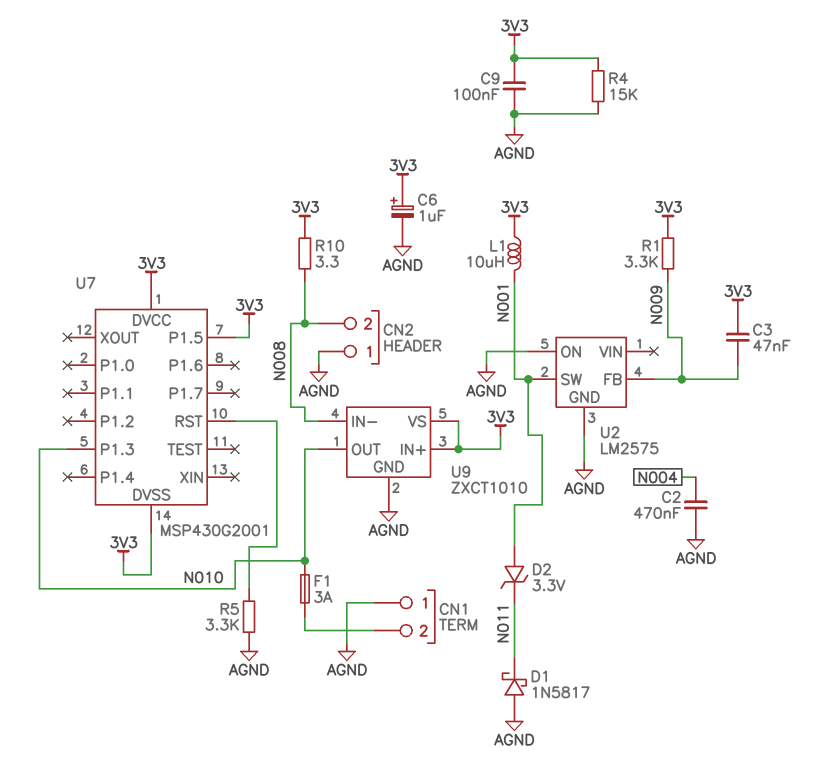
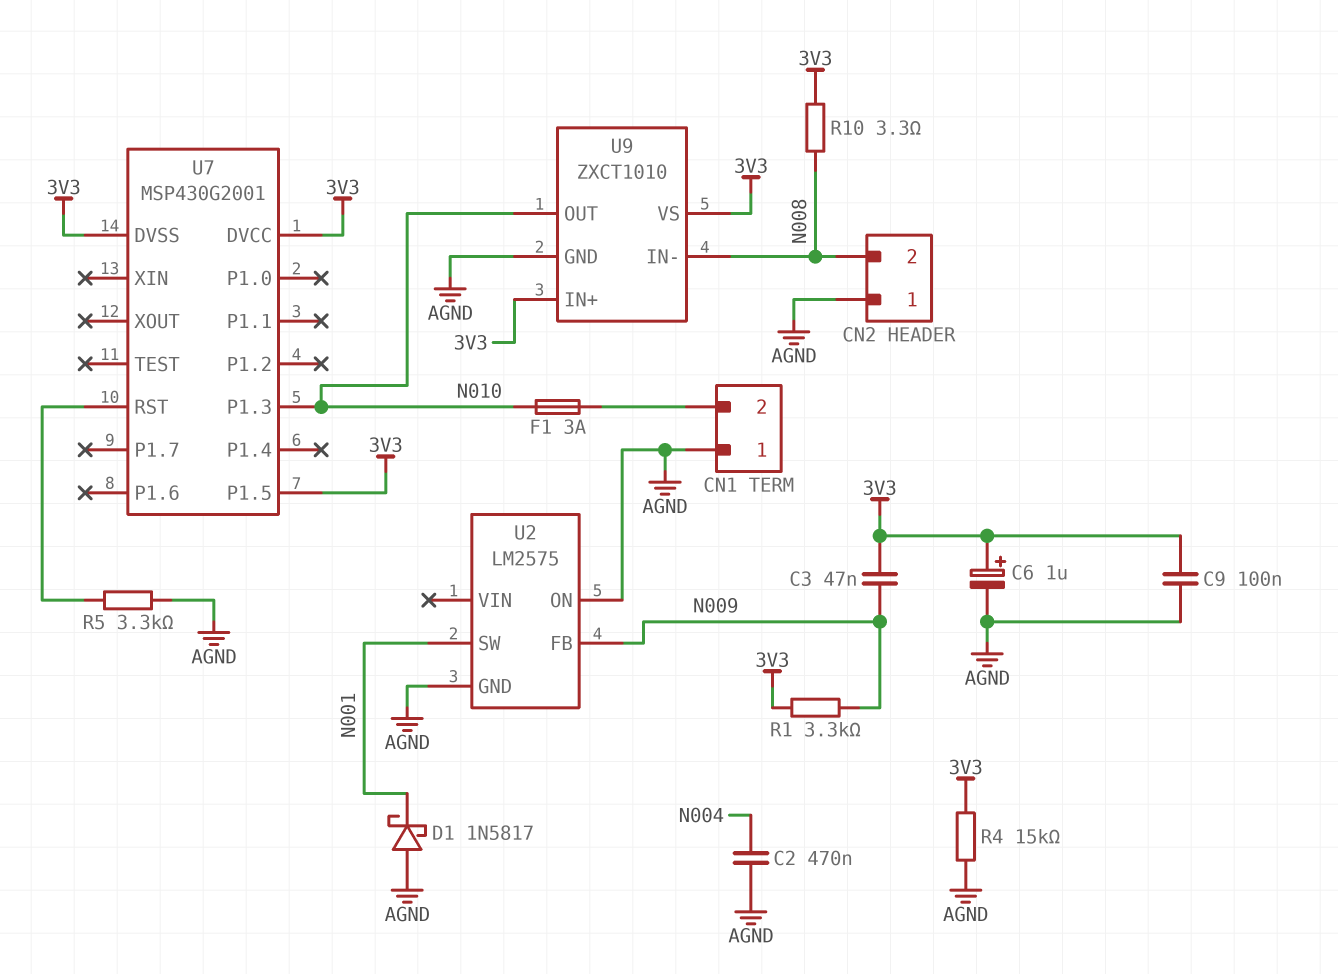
D1: schottky 1N5817 (A AGND, K N011) -> schottky 1N5817 (A AGND, K N001)
D2: zener 3.3V (A N001, K N011) -> none
L1: 10uH (3V3, N001) -> none

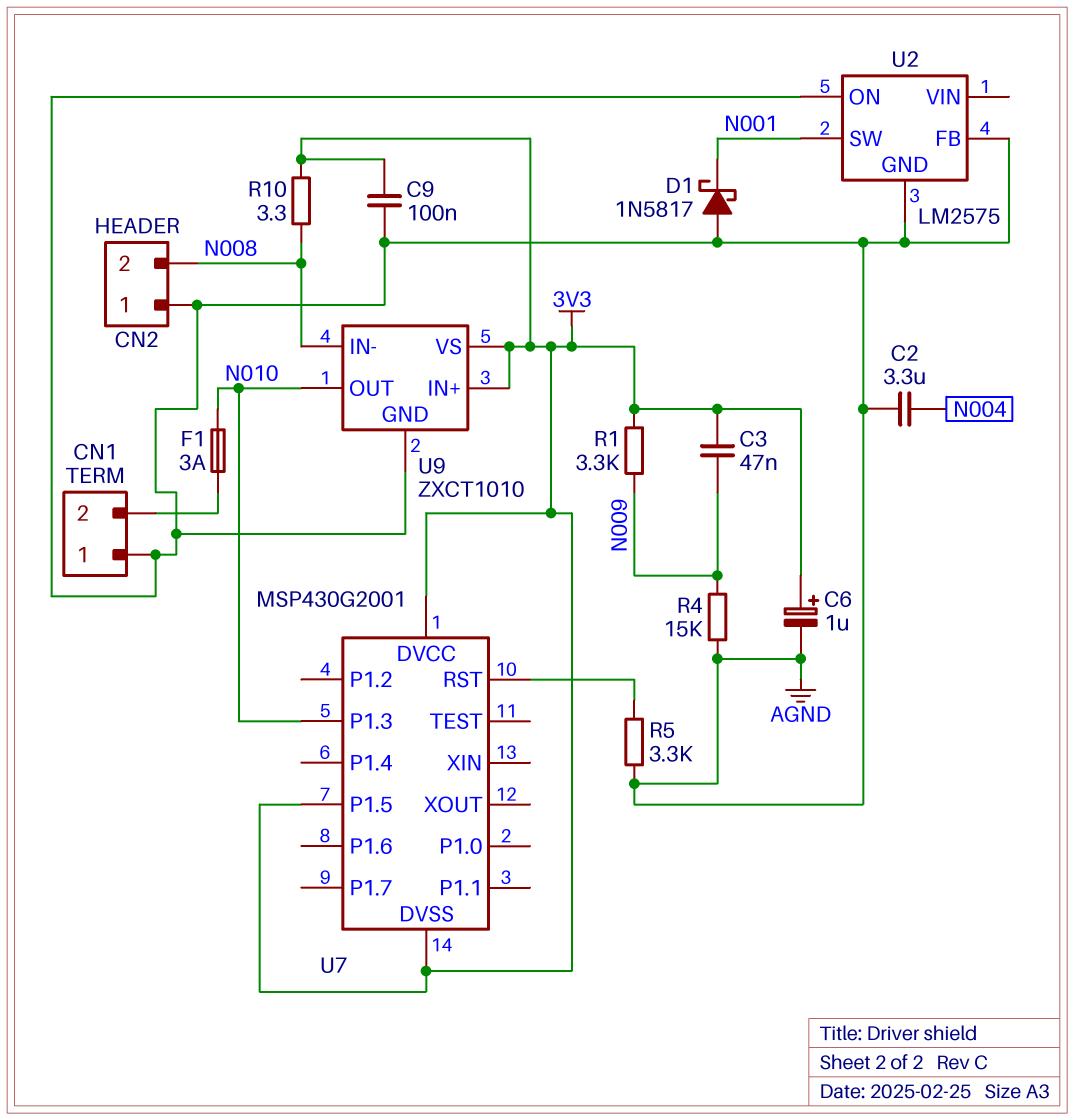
C2: 470nF (AGND, N004) -> 3.3uF (AGND, N004)
R4: 15k (3V3, AGND) -> 15k (AGND, N009)
U2 pin FB: N009 -> AGND

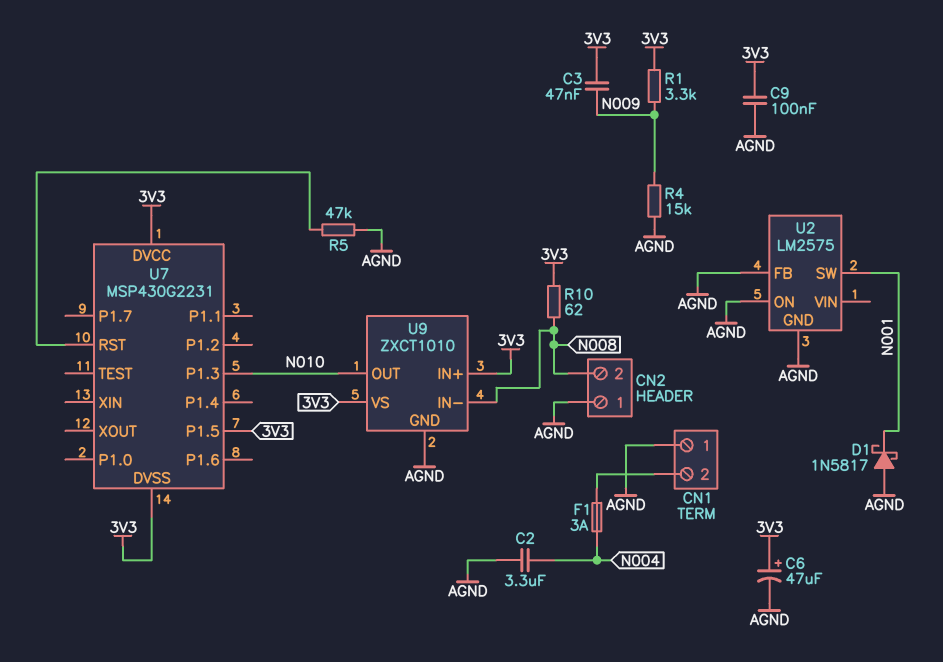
C6: 1uF (plus 3V3, minus AGND) -> 47uF (plus 3V3, minus AGND)
F1: 3A (CN1/2, N010) -> 3A (CN1/2, N004)
R5: 3.3k (AGND, U7/RST) -> 47k (AGND, U7/RST)
R10: 3.3 (3V3, N008) -> 62 (3V3, N008)
U7: MSP430G2001 -> MSP430G2231

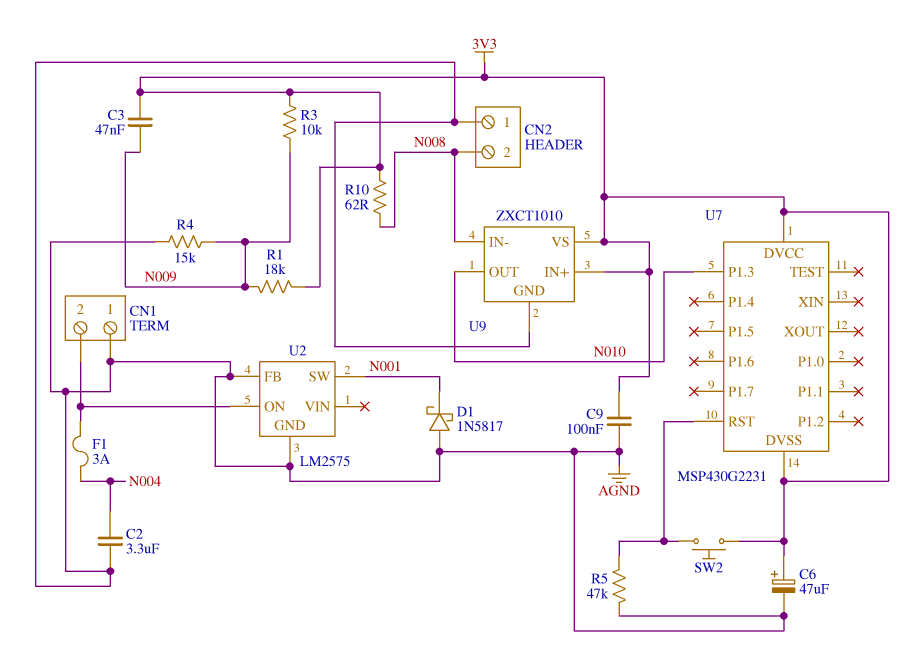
R1: 3.3k (3V3, N009) -> 18k (3V3, N009)
R3: none -> 10k (3V3, N009)
SW2: none -> button (3V3, U7/RST)
U2 pin ON: AGND -> CN1/2
U7 pin P1.5: 3V3 -> none

